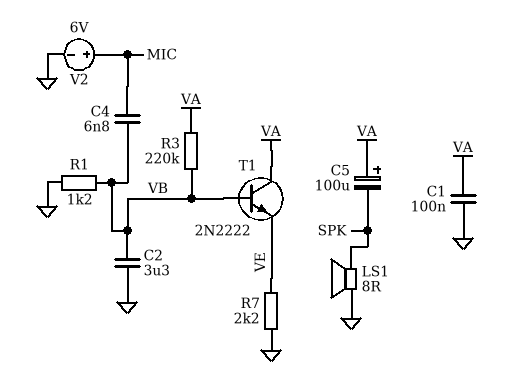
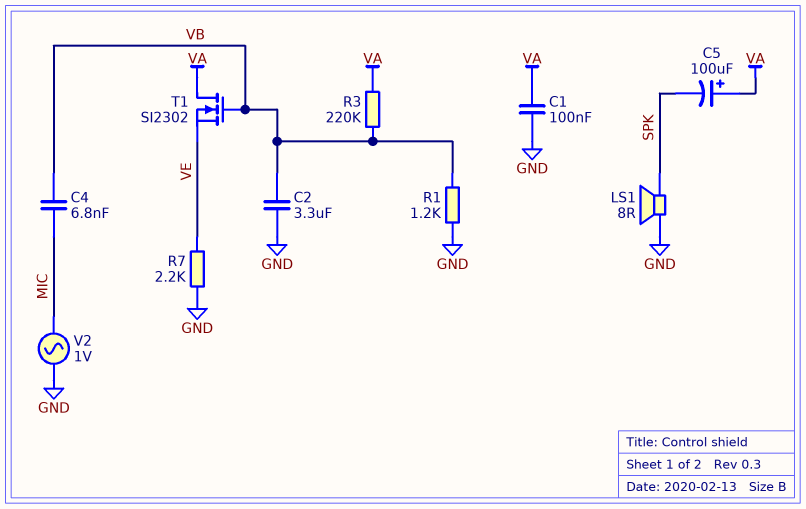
T1: NPN 2N2222 (B VB, C VA, E VE) -> NMOS SI2302 (G VB, D VA, S VE)
V2: 6V (plus MIC, minus GND) -> AC 1V (GND, MIC)

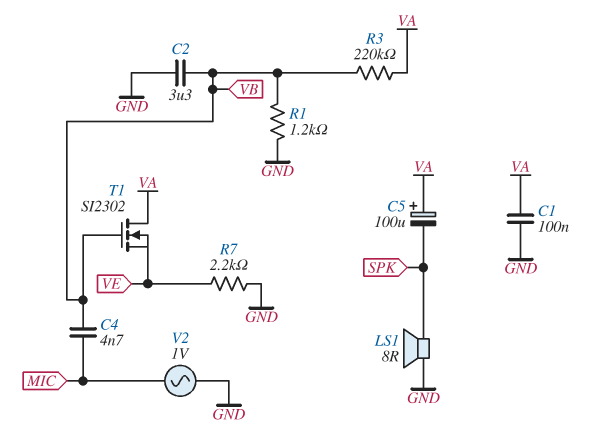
C4: 6.8nF (MIC, VB) -> 4.7nF (MIC, VB)

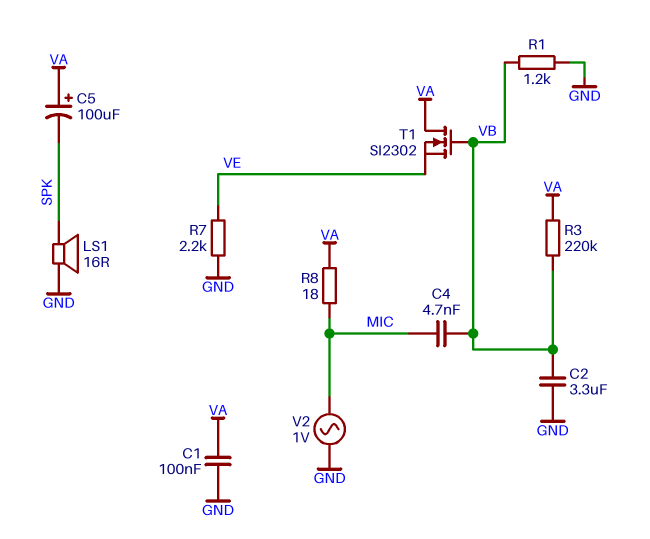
LS1: speaker 8R (GND, SPK) -> speaker 16R (GND, SPK)
R8: none -> 18 (MIC, VA)

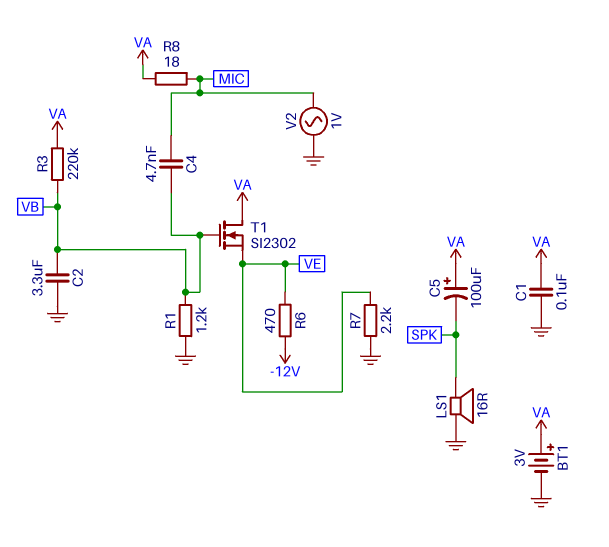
BT1: none -> 3V (plus VA, minus GND)
R6: none -> 470 (-12V, VE)

